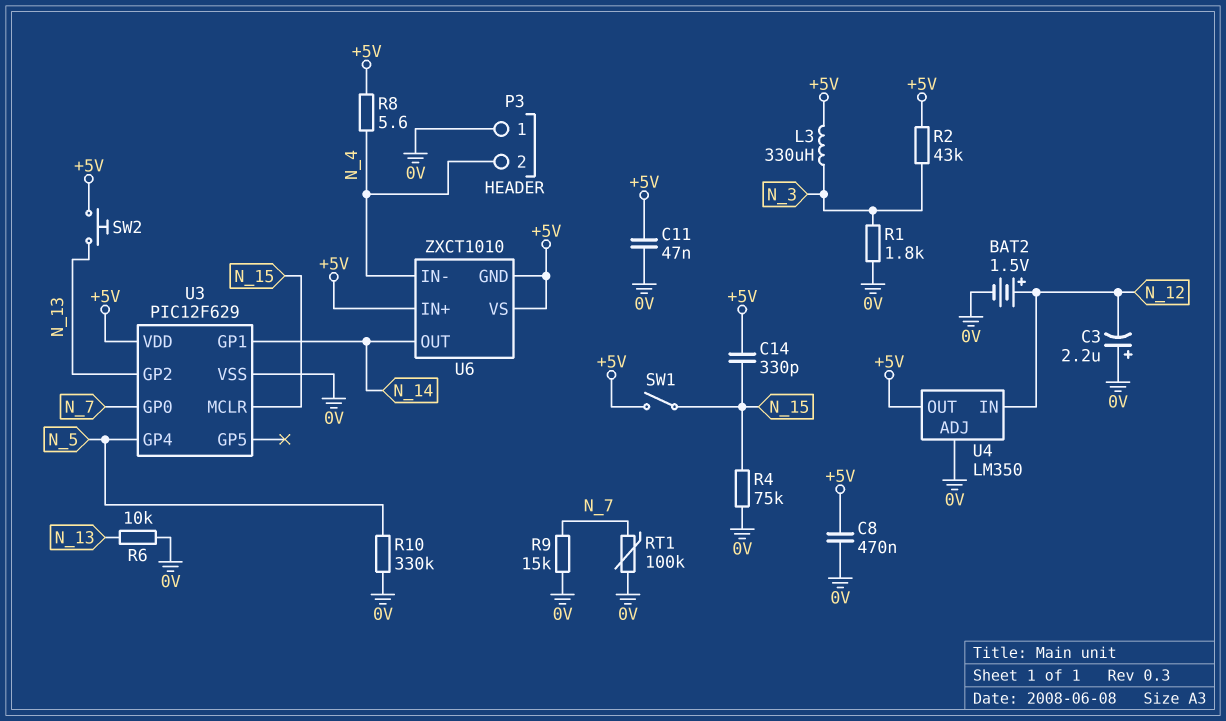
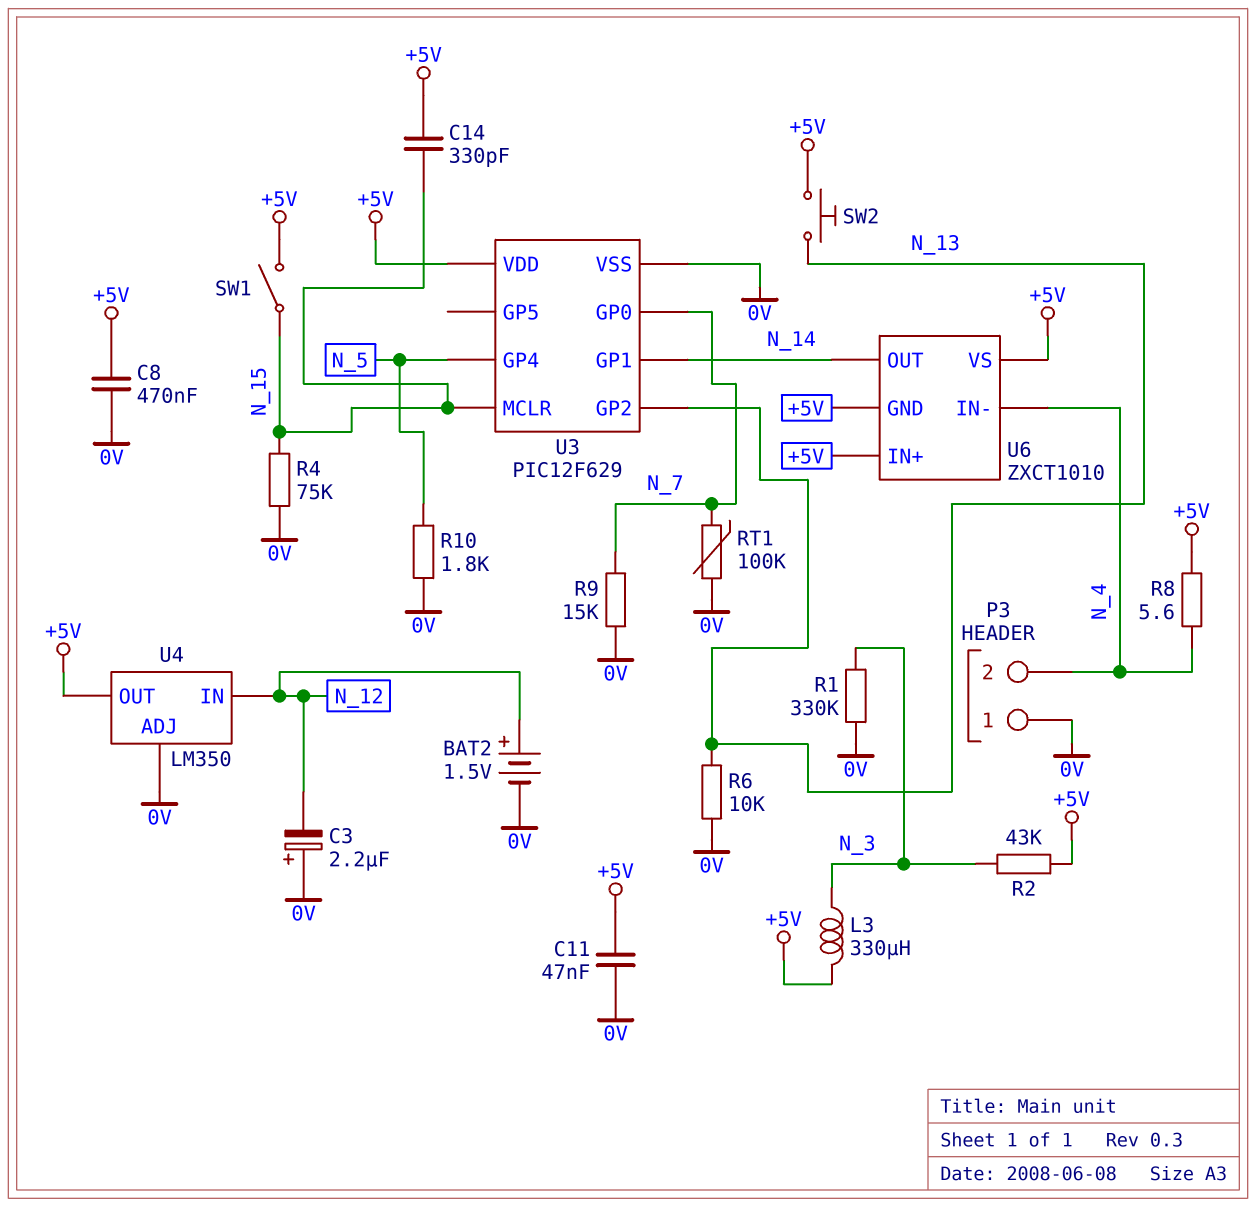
R1: 1.8k (0V, N_3) -> 330k (0V, N_3)
R10: 330k (0V, N_5) -> 1.8k (0V, N_5)

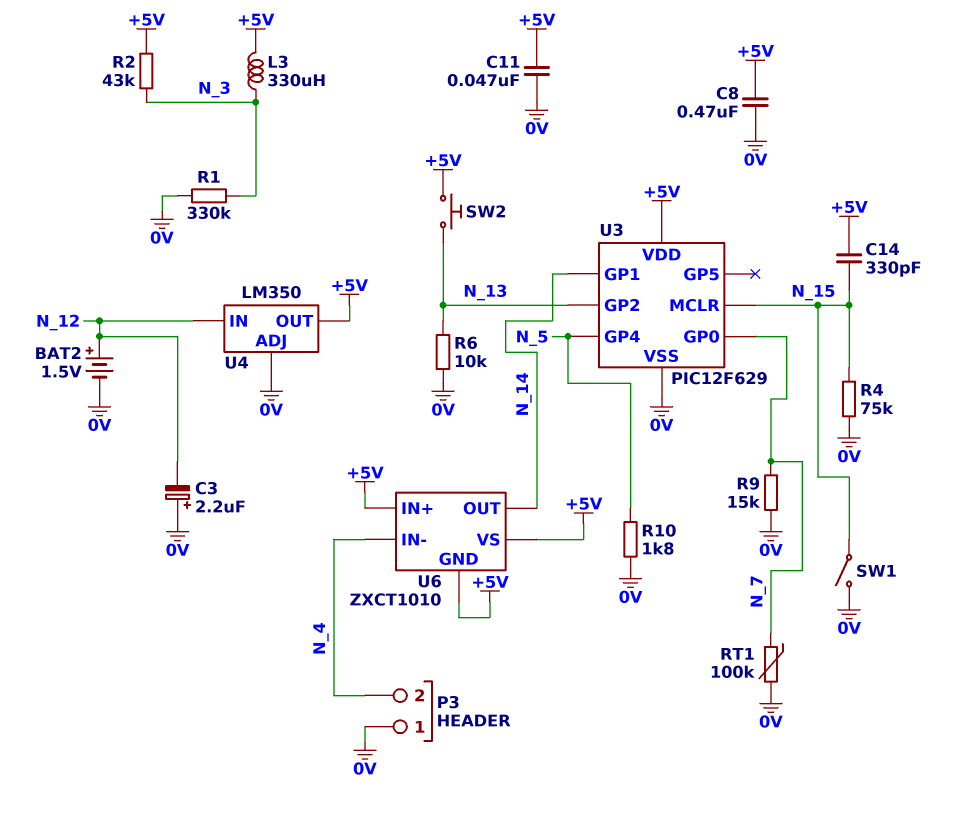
R8: 5.6 (+5V, N_4) -> none
SW1: switch (+5V, N_15) -> switch (0V, N_15)

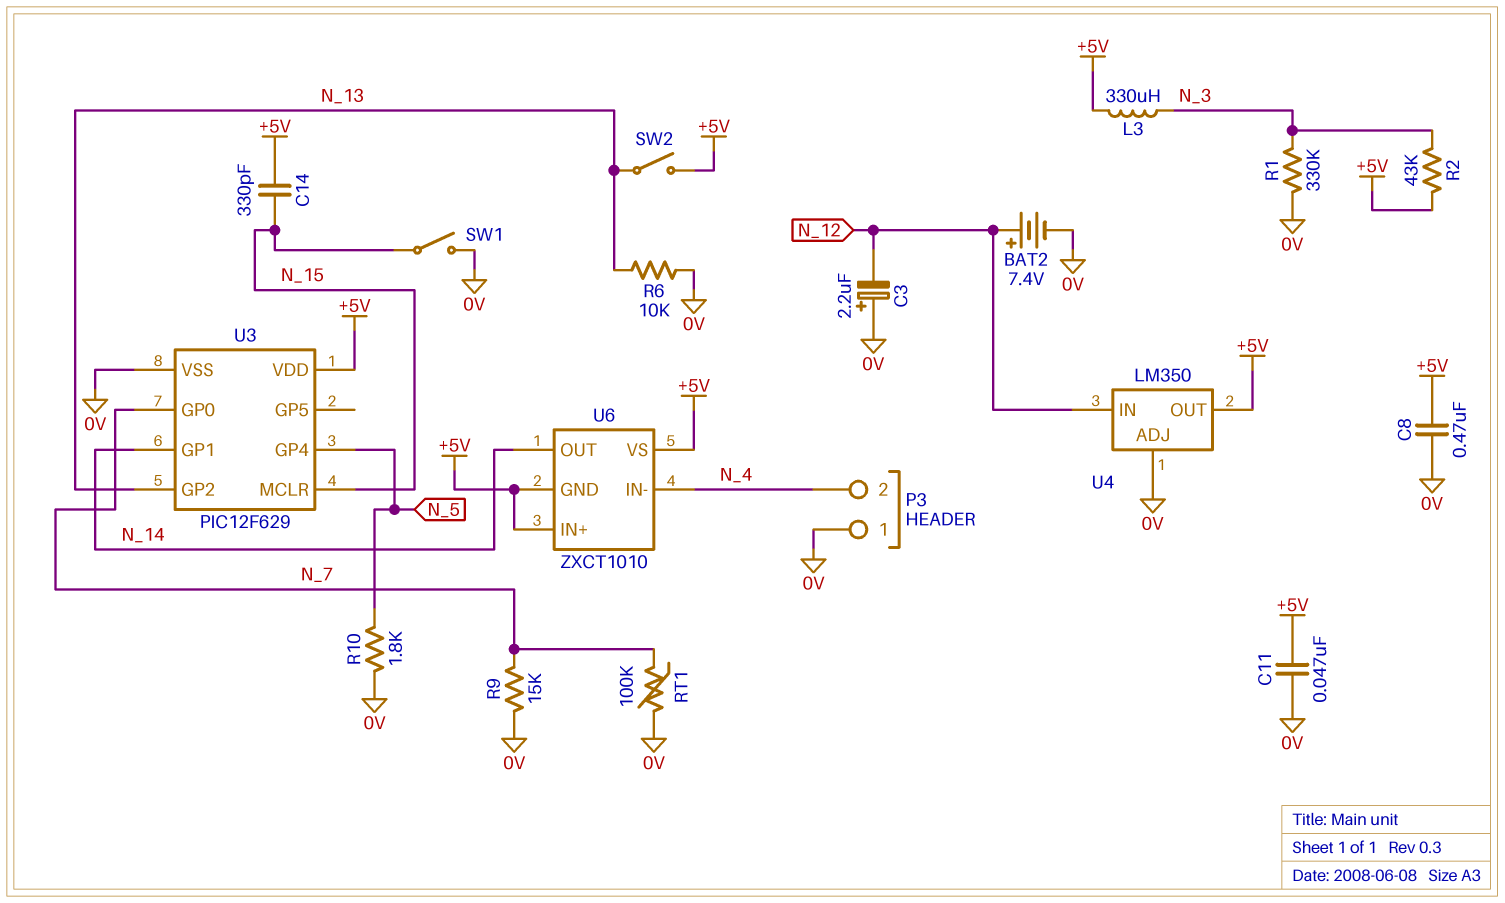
BAT2: 1.5V (plus N_12, minus 0V) -> 7.4V (plus N_12, minus 0V)
R4: 75k (0V, N_15) -> none
SW2: button (+5V, N_13) -> switch (+5V, N_13)

